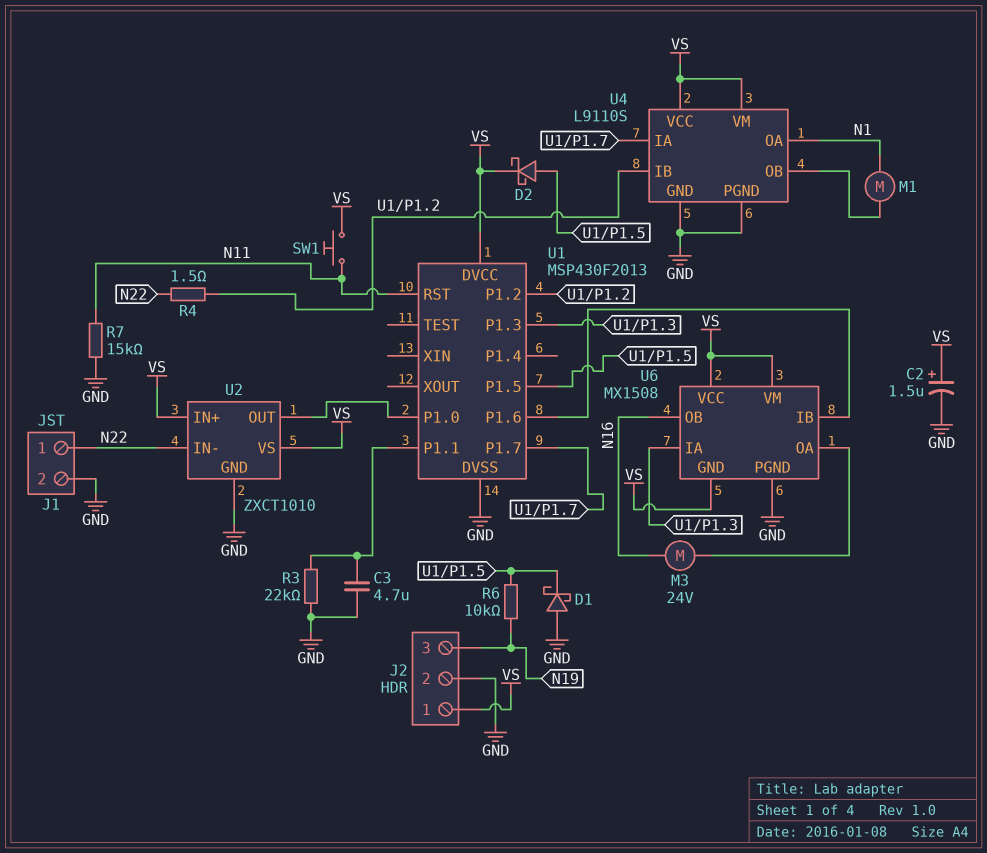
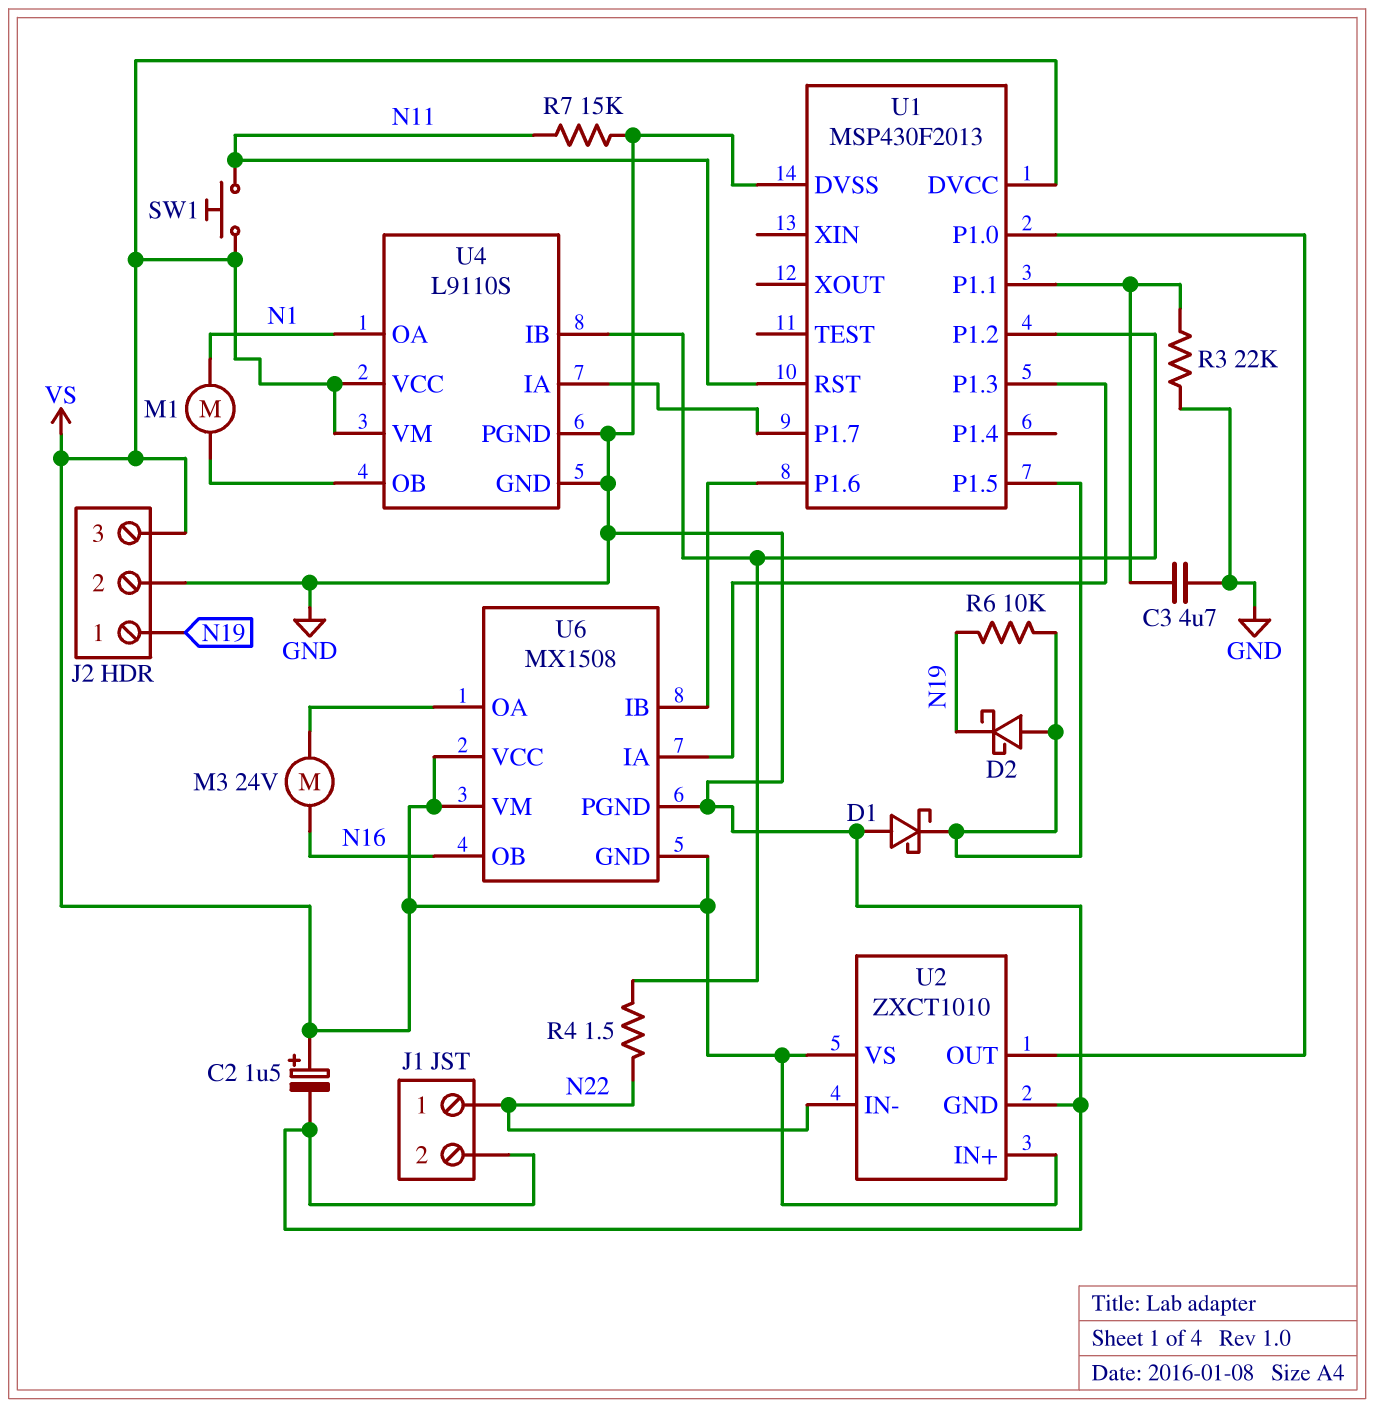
D2: schottky (A U1/P1.5, K VS) -> schottky (A U1/P1.5, K N19)
J2 pin 1: VS -> N19
J2 pin 3: N19 -> VS

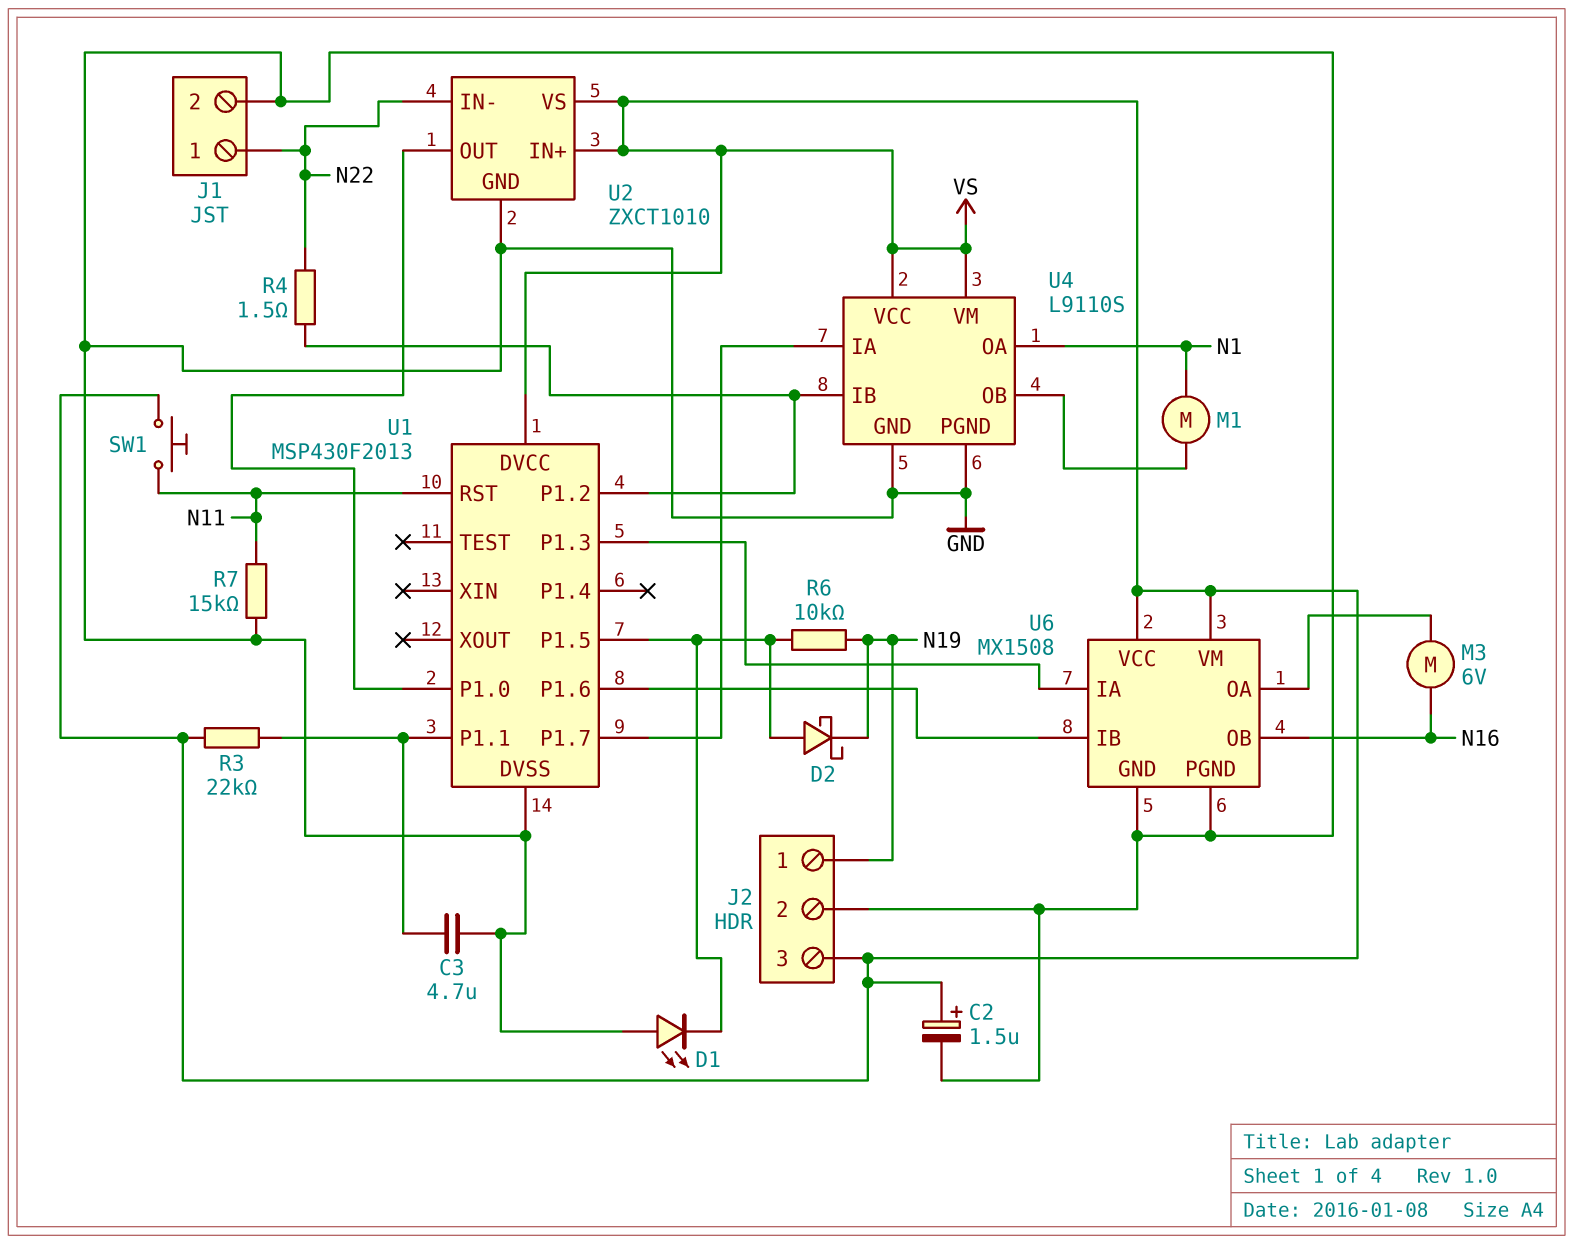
D1: schottky (A GND, K U1/P1.5) -> LED (A GND, K U1/P1.5)
M3: motor 24V (N16, U6/OA) -> motor 6V (N16, U6/OA)
R3: 22k (GND, U1/P1.1) -> 22k (U1/P1.1, VS)
U6 pin GND: VS -> GND

